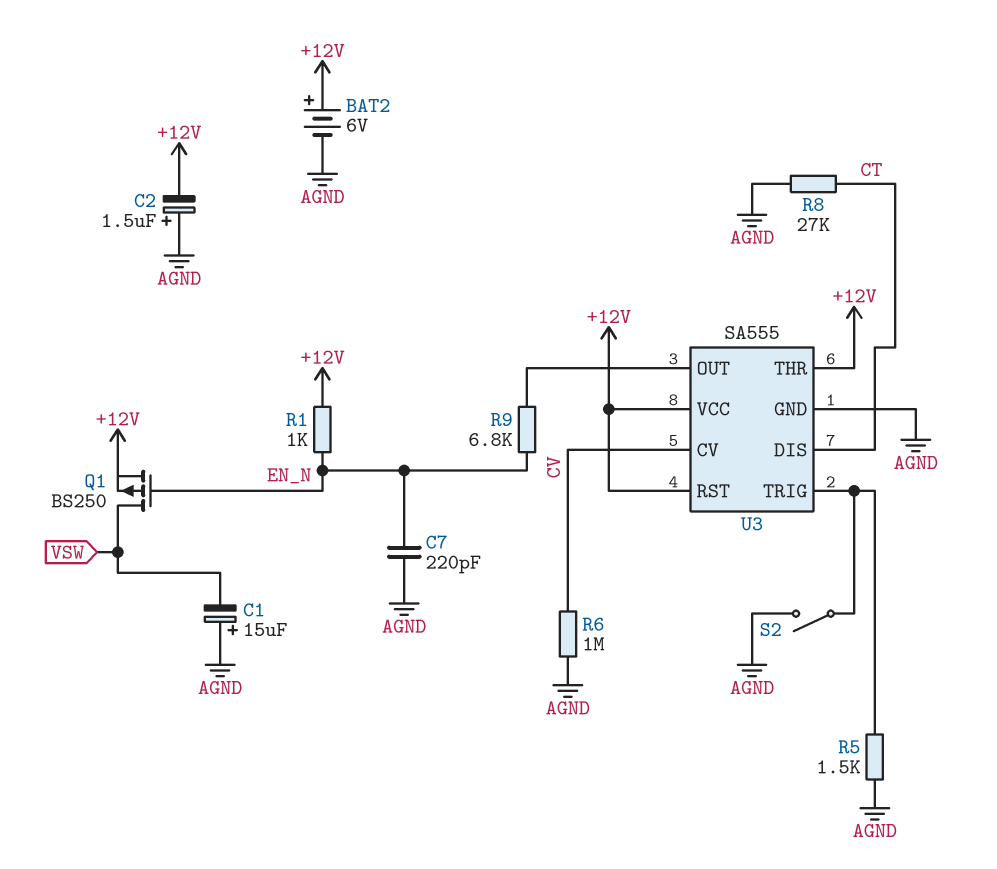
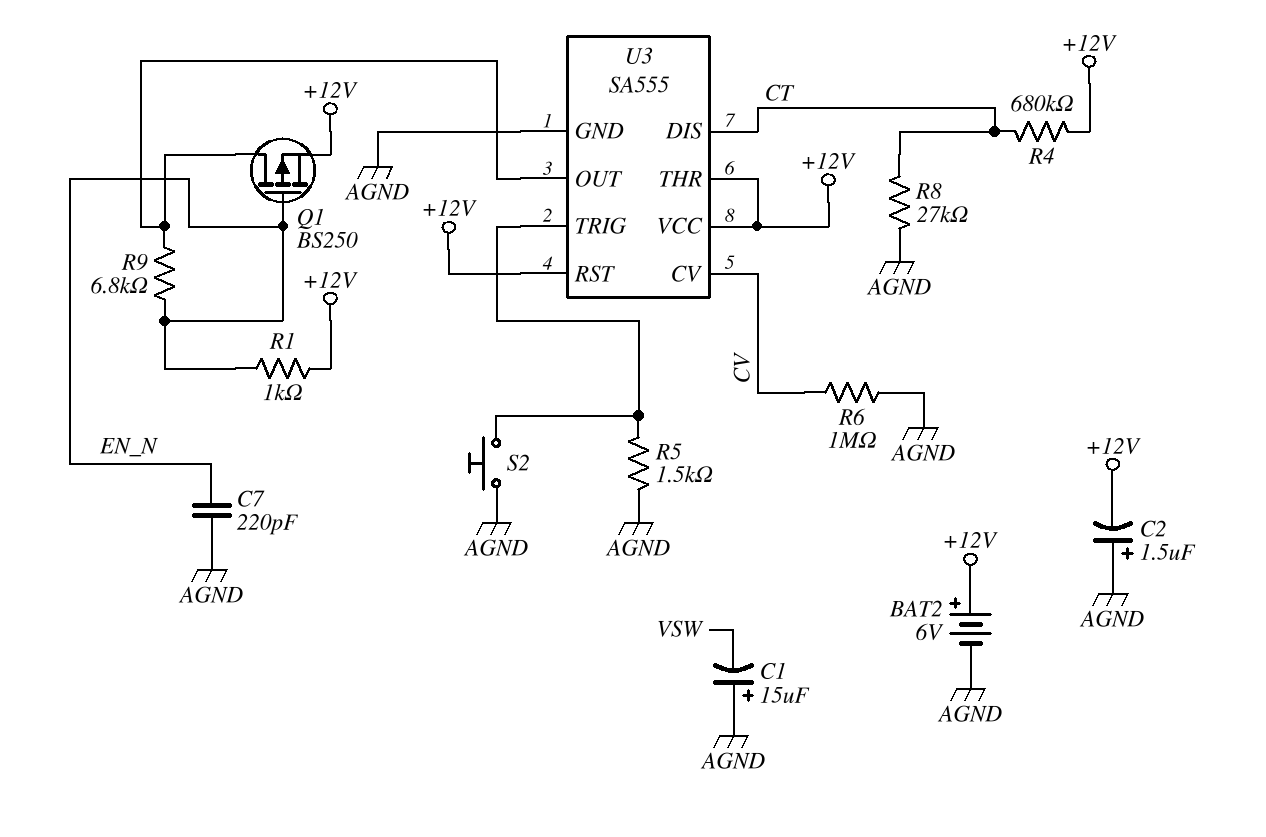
Q1: PMOS BS250 (G EN_N, D VSW, S +12V) -> PMOS BS250 (G EN_N, D U3/OUT, S +12V)
R4: none -> 680k (+12V, CT)
S2: switch (AGND, U3/TRIG) -> button (AGND, U3/TRIG)

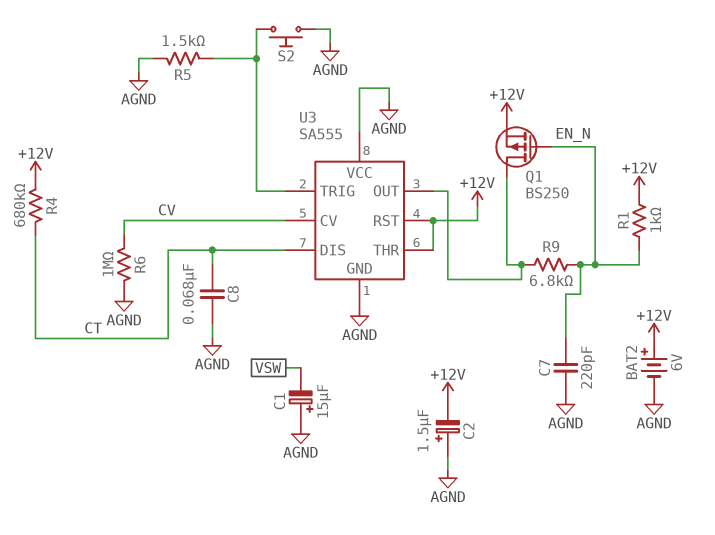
C8: none -> 68nF (AGND, CT)
R8: 27k (AGND, CT) -> none
U3 pin VCC: +12V -> AGND

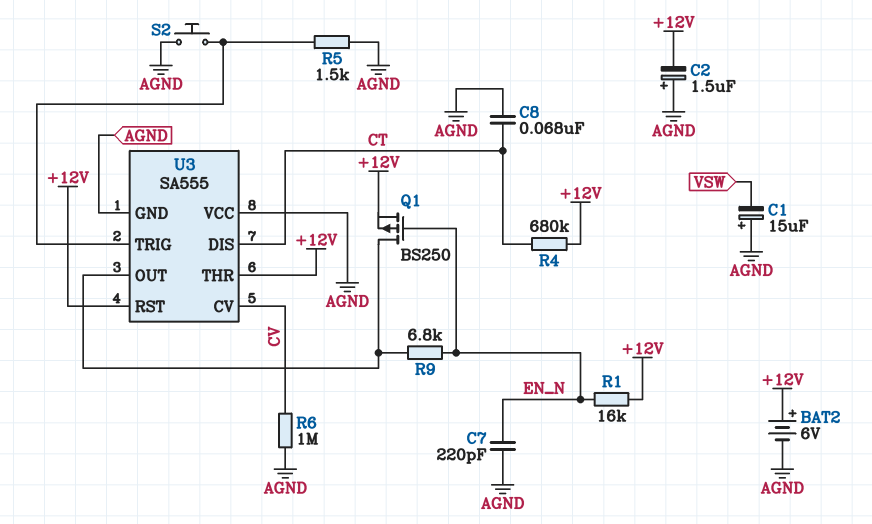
R1: 1k (+12V, EN_N) -> 16k (+12V, EN_N)

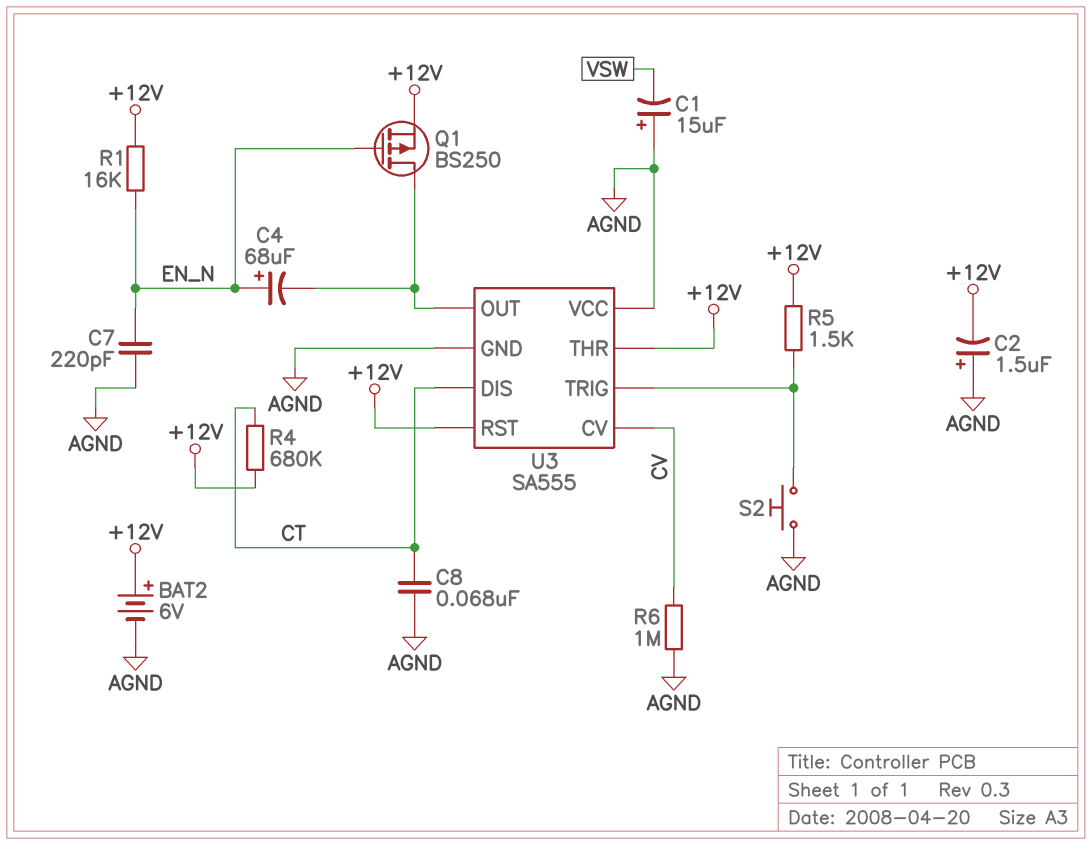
C4: none -> 68uF (plus EN_N, minus U3/OUT)
R5: 1.5k (AGND, U3/TRIG) -> 1.5k (+12V, U3/TRIG)
R9: 6.8k (EN_N, U3/OUT) -> none

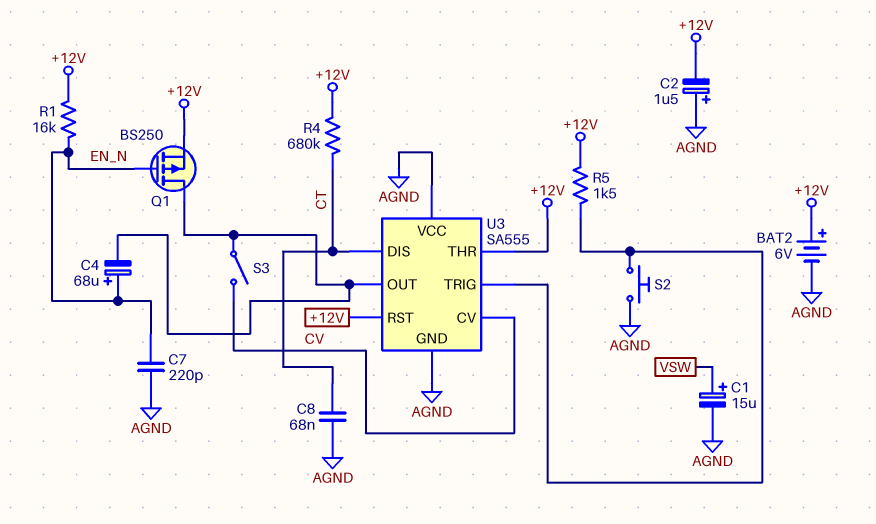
C1: 15uF (plus AGND, minus VSW) -> 15uF (plus VSW, minus AGND)
R6: 1M (AGND, CV) -> none
S3: none -> switch (CV, U3/OUT)

